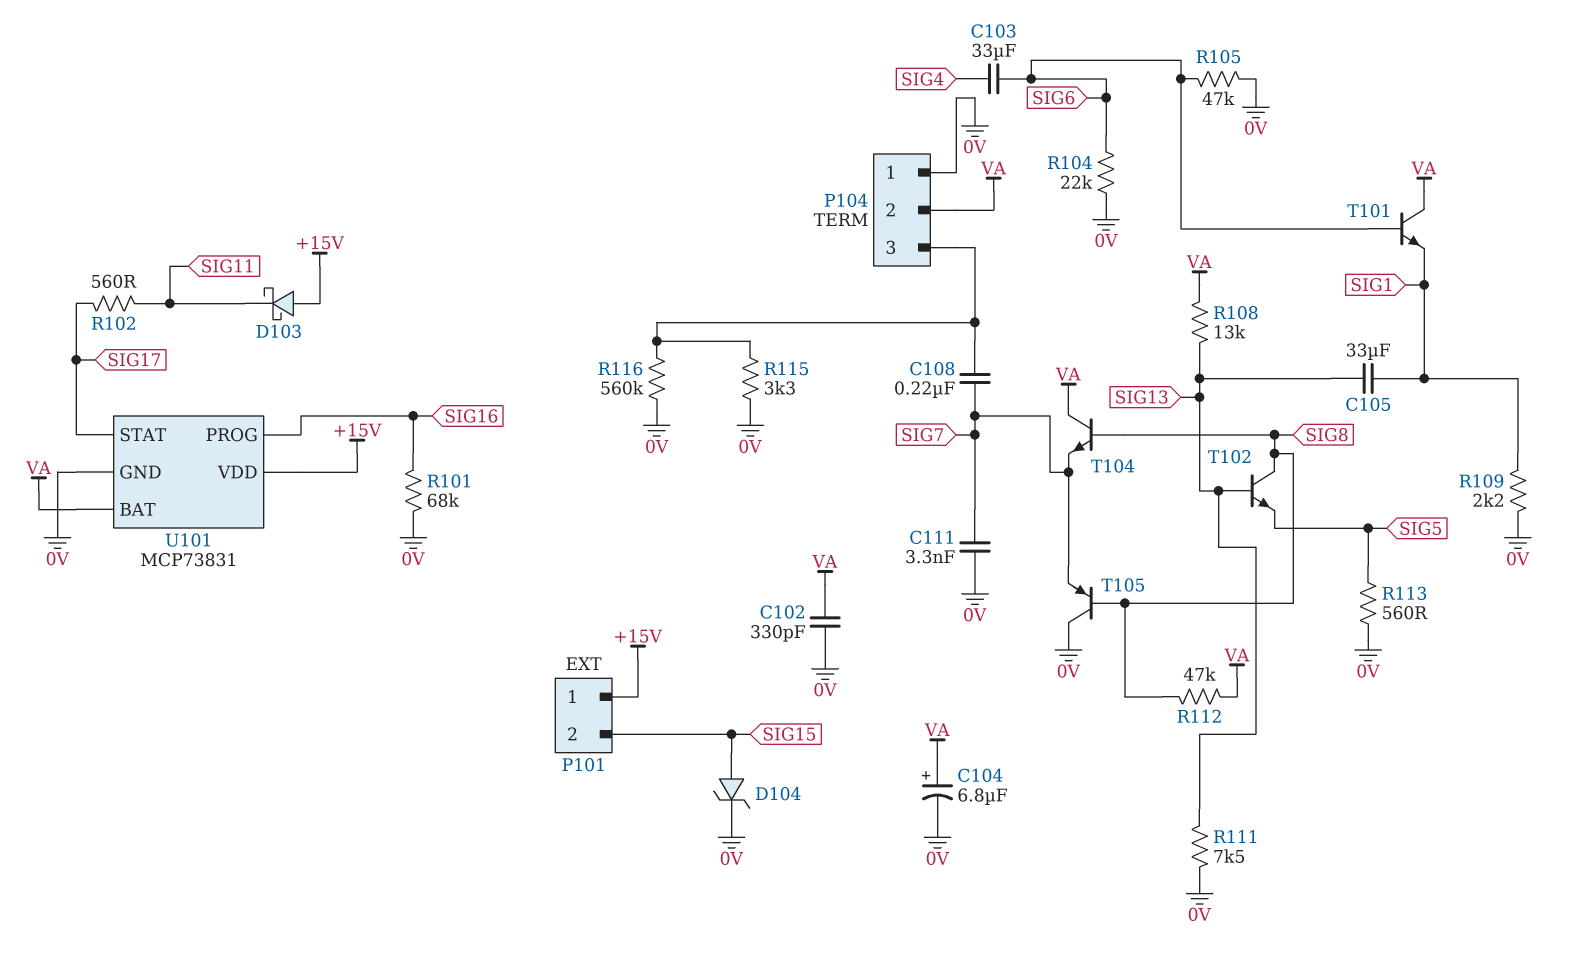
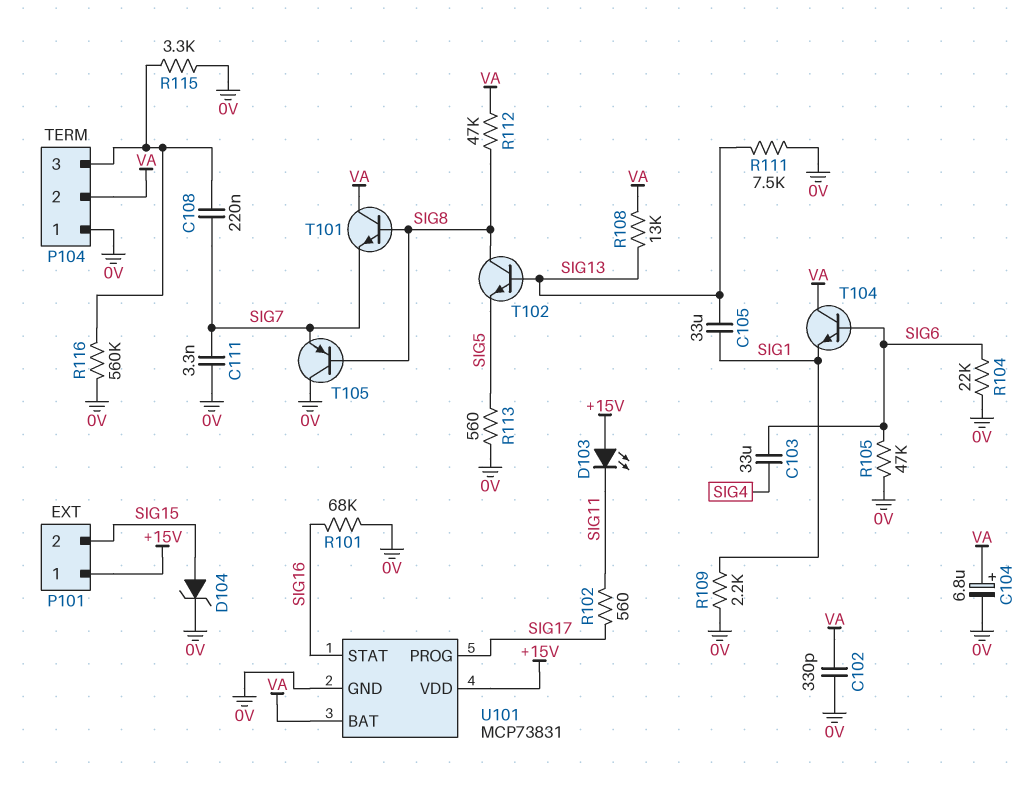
D103: schottky (A +15V, K SIG11) -> LED (A +15V, K SIG11)
T101: NPN (B SIG6, C VA, E SIG1) -> NPN (B SIG8, C VA, E SIG7)
T104: NPN (B SIG8, C VA, E SIG7) -> NPN (B SIG6, C VA, E SIG1)
U101 pin PROG: SIG16 -> SIG17
U101 pin STAT: SIG17 -> SIG16

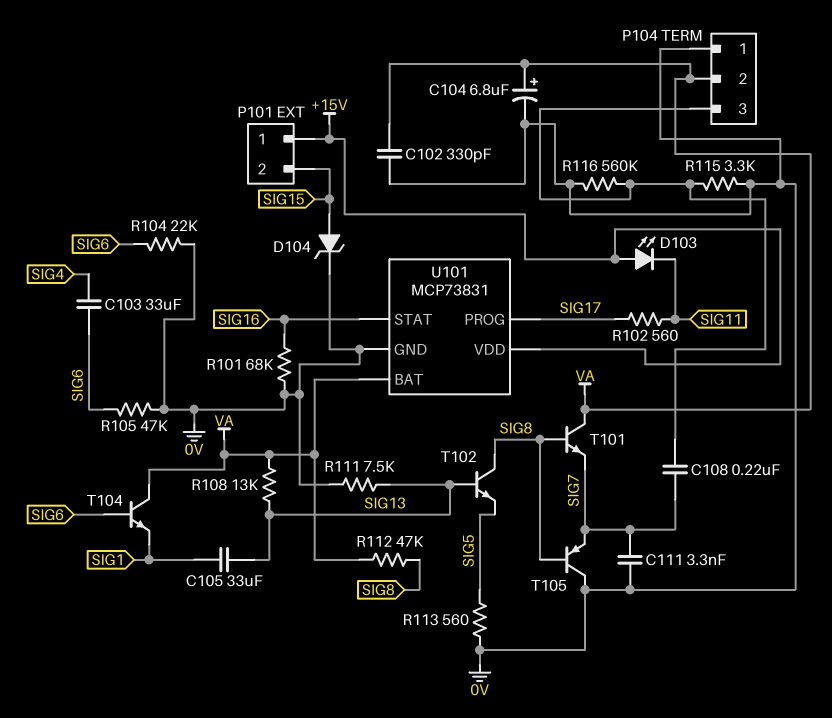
R109: 2.2k (0V, SIG1) -> none

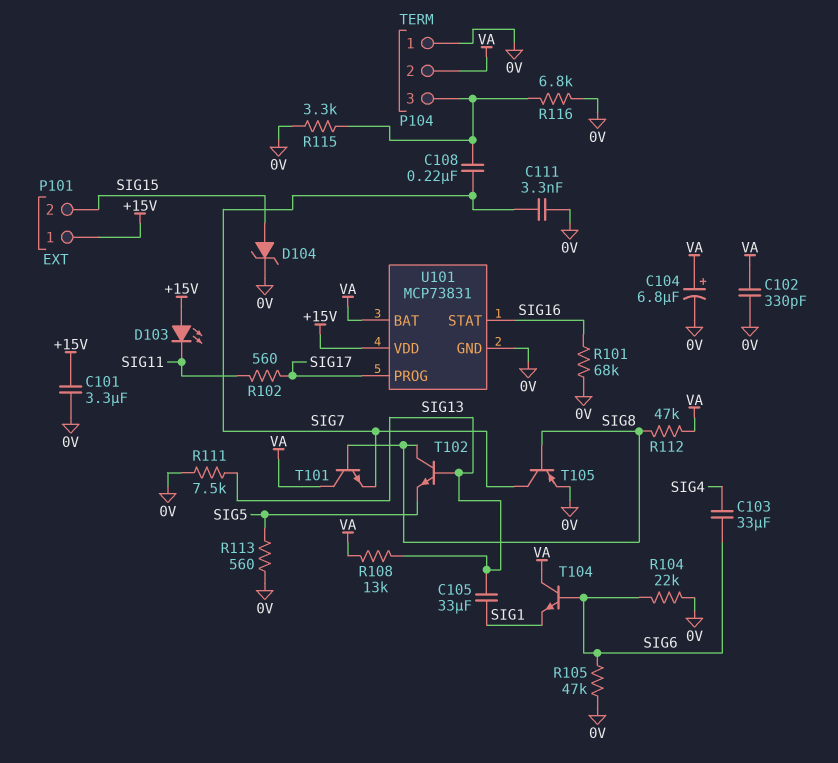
C101: none -> 3.3uF (+15V, 0V)
R116: 560k (0V, P104/3) -> 6.8k (0V, P104/3)
T105: PNP (B SIG8, C 0V, E SIG7) -> PNP (B SIG8, C SIG7, E 0V)

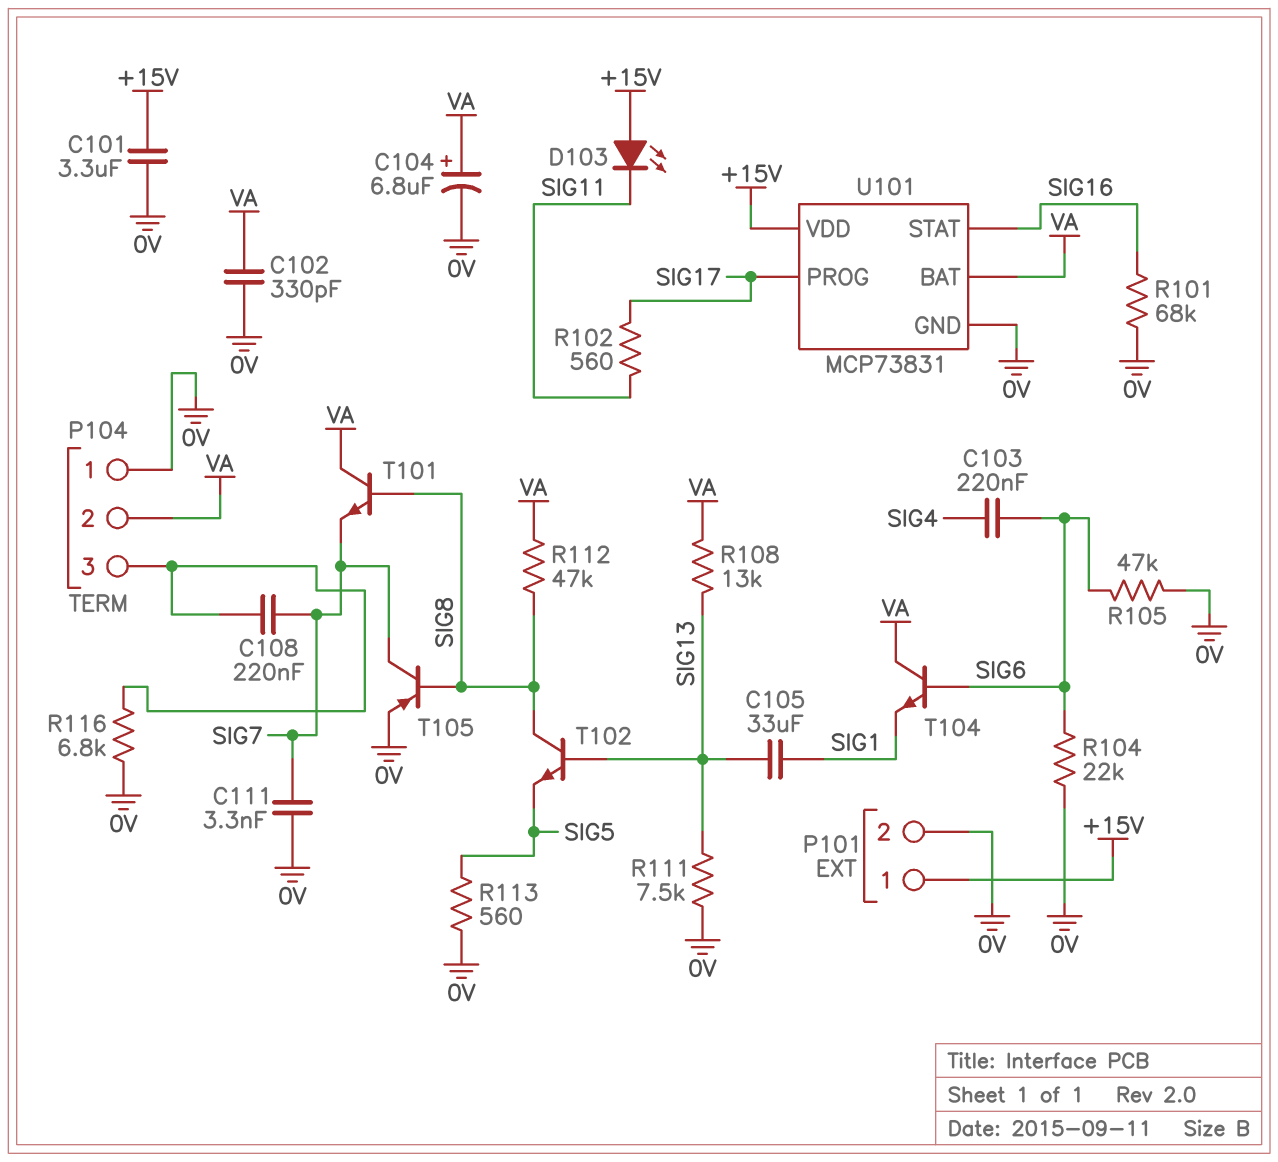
C103: 33uF (SIG4, SIG6) -> 220nF (SIG4, SIG6)
D104: zener (A SIG15, K 0V) -> none
P101 pin 2: SIG15 -> 0V
R115: 3.3k (0V, P104/3) -> none

